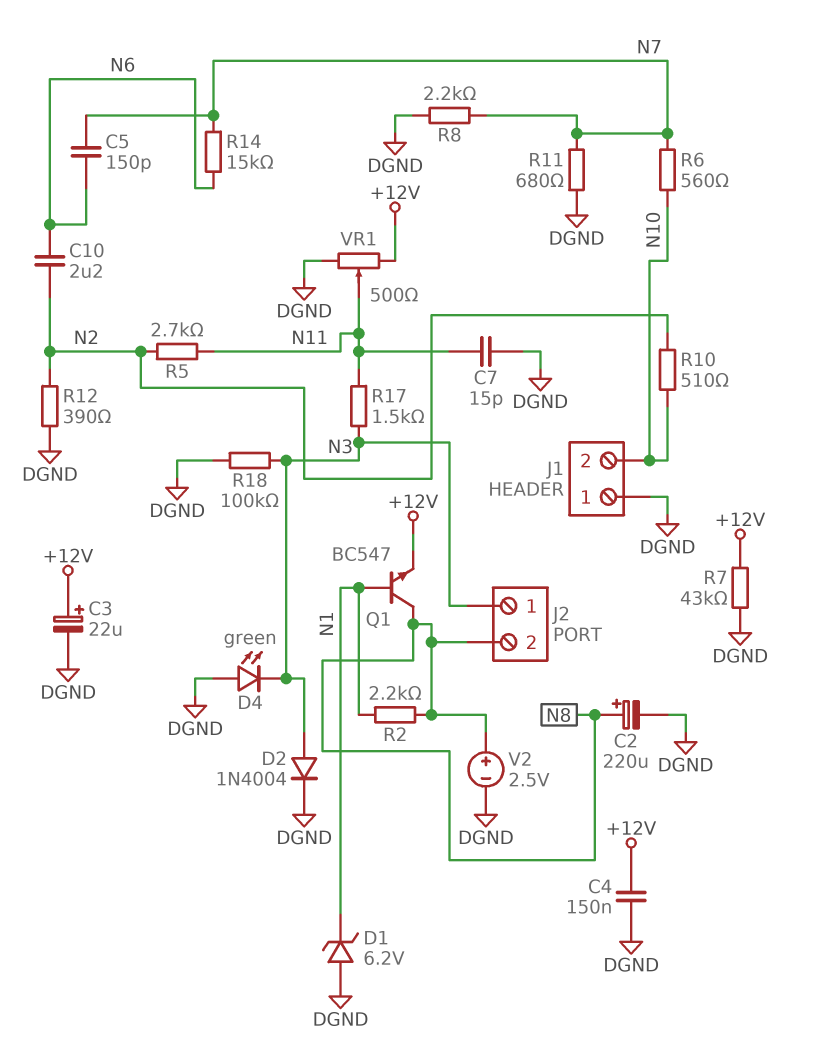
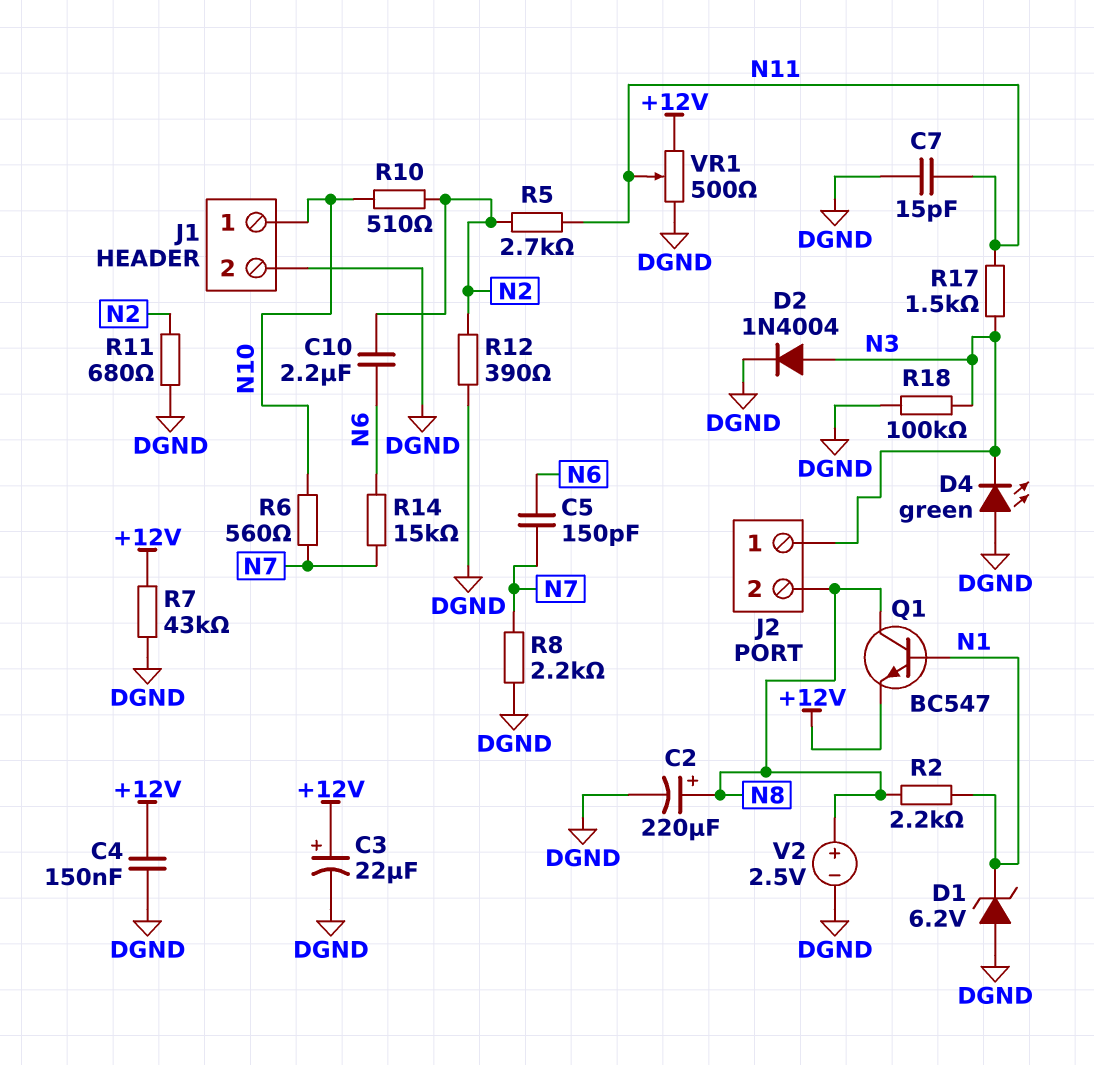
J1 pin 1: DGND -> N10
J1 pin 2: N10 -> DGND
R11: 680 (DGND, N7) -> 680 (DGND, N2)

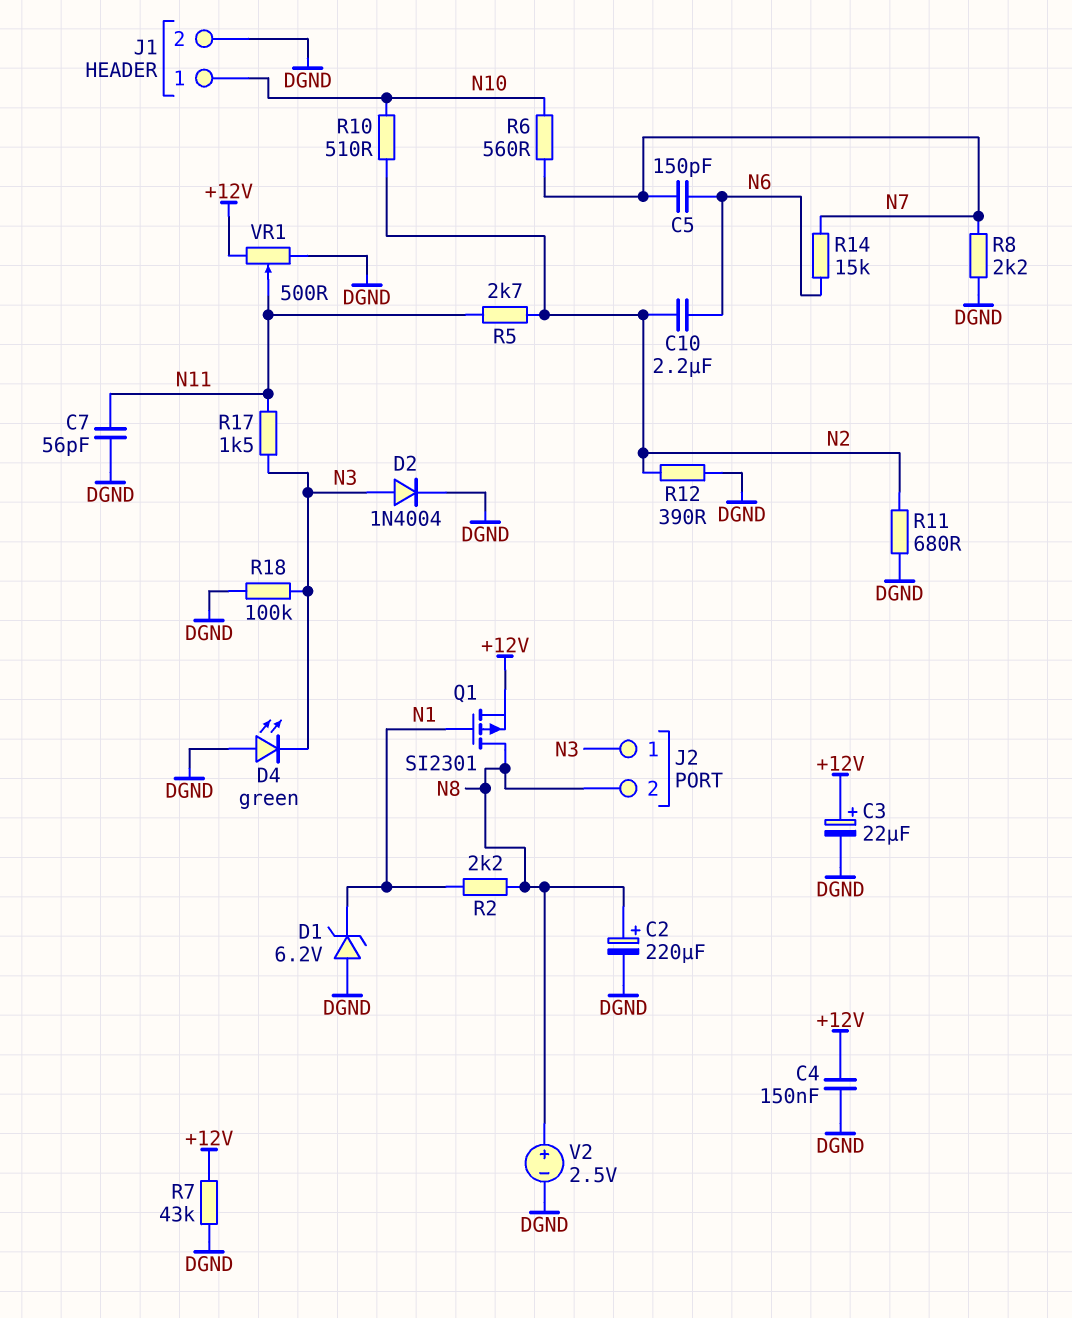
C7: 15pF (DGND, N11) -> 56pF (DGND, N11)
Q1: NPN BC547 (B N1, C N8, E +12V) -> PMOS SI2301 (G N1, D N8, S +12V)

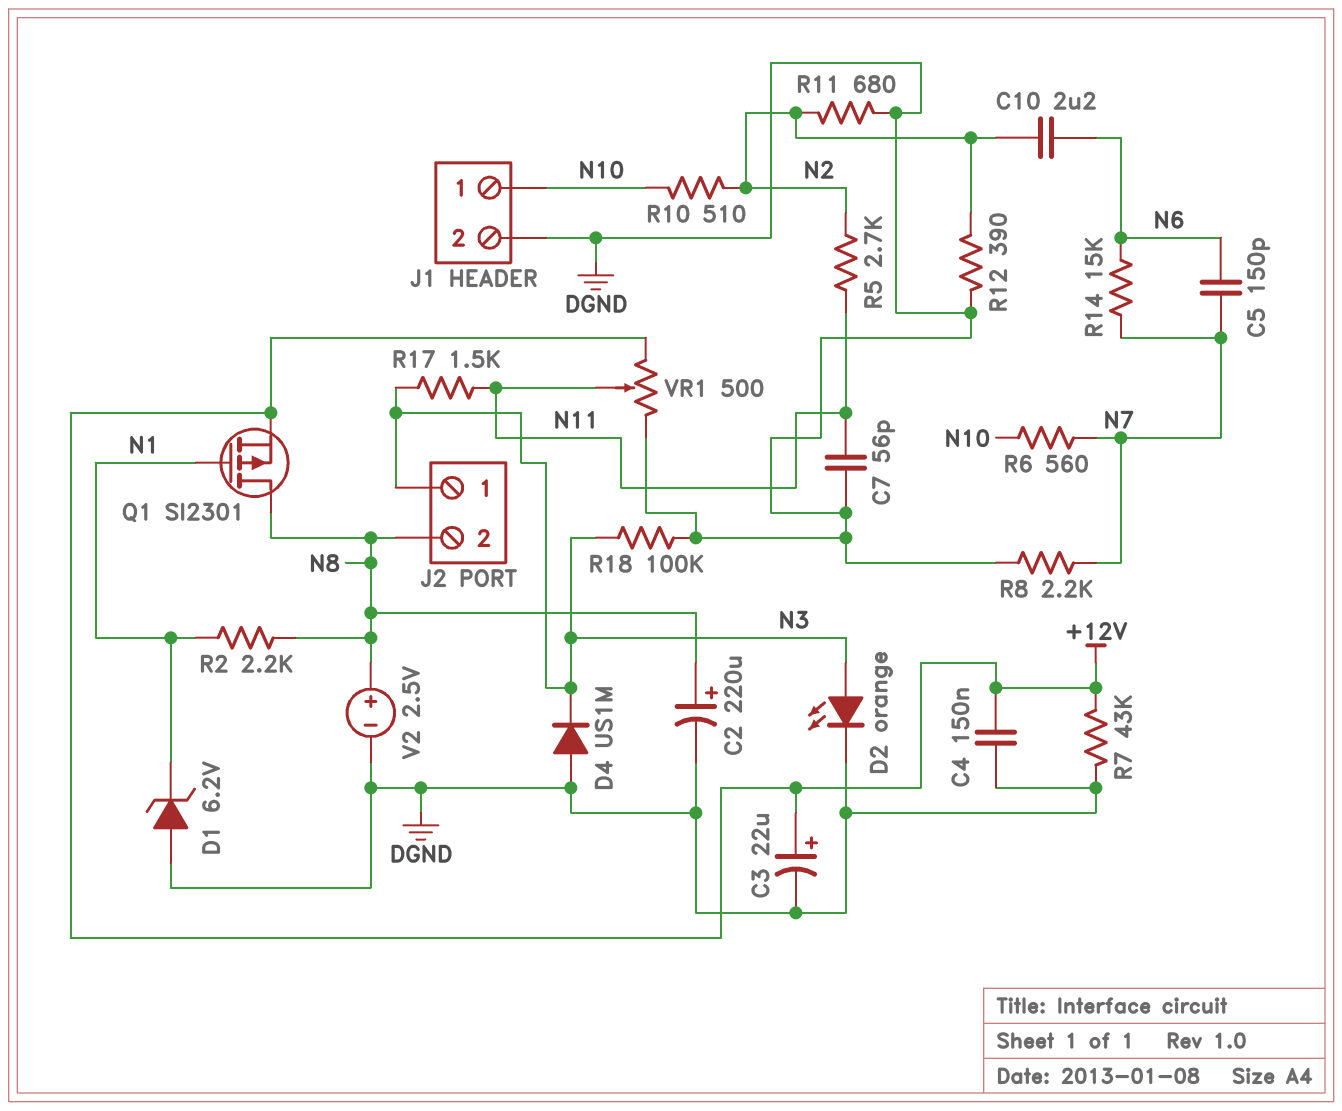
D2: diode 1N4004 (A N3, K DGND) -> LED orange (A N3, K DGND)
D4: LED green (A DGND, K N3) -> diode US1M (A DGND, K N3)

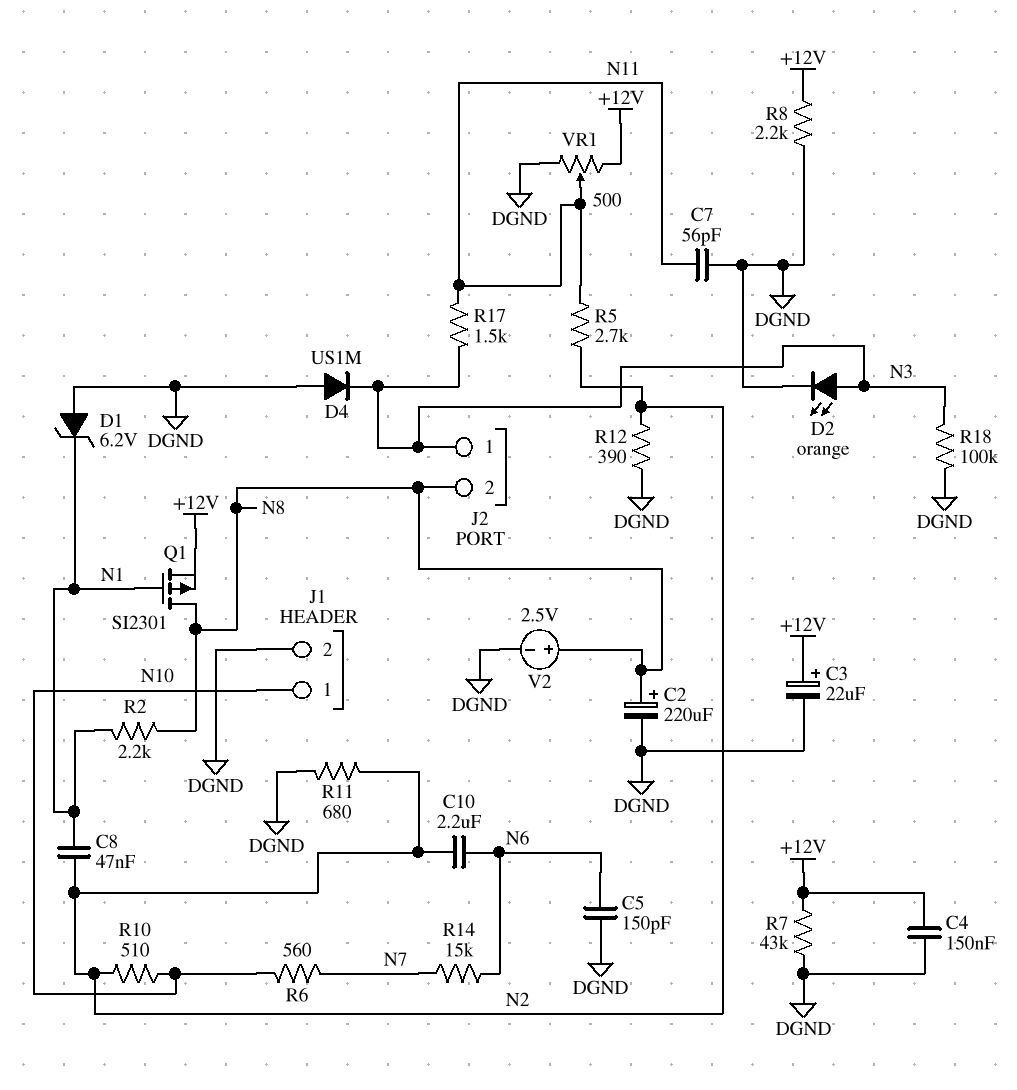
C5: 150pF (N6, N7) -> 150pF (DGND, N6)
C8: none -> 47nF (N1, N2)
R8: 2.2k (DGND, N7) -> 2.2k (+12V, DGND)

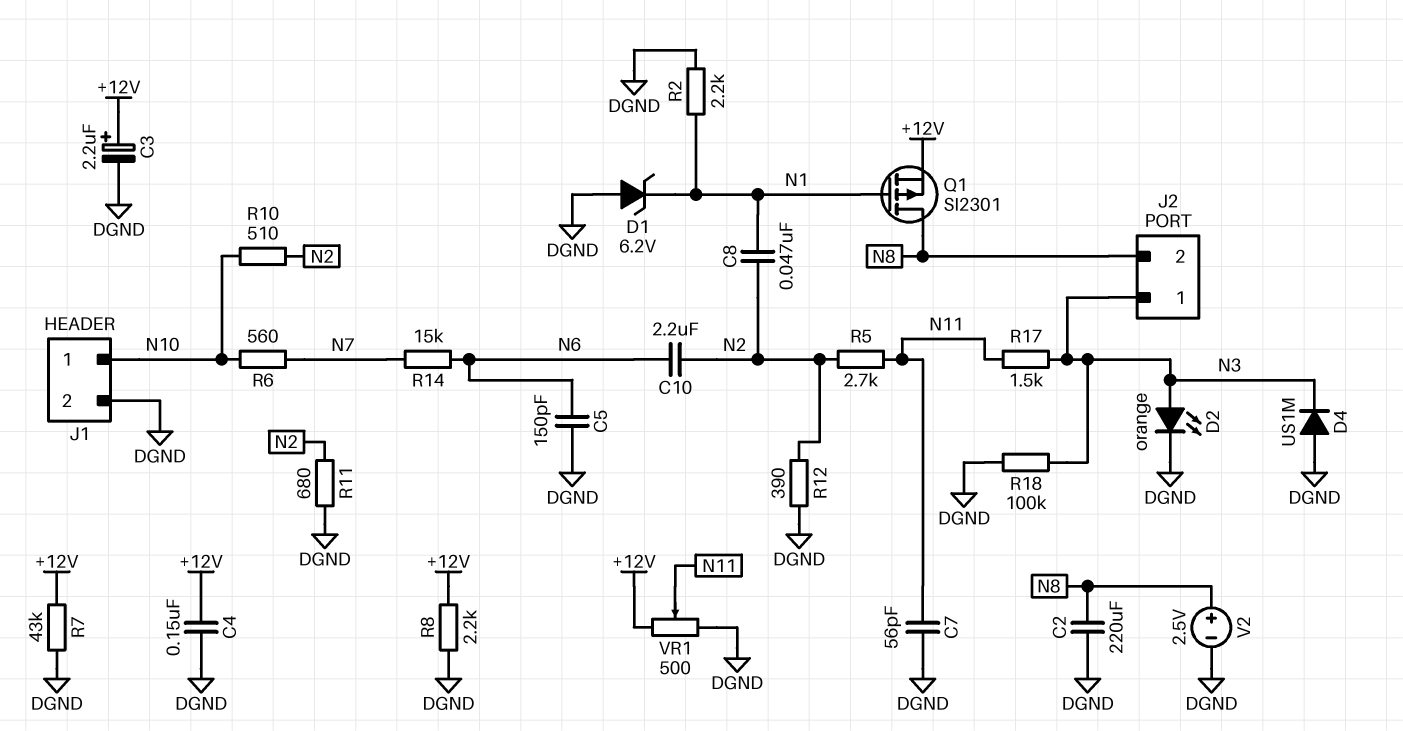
C2: 220uF (plus N8, minus DGND) -> 220uF (DGND, N8)
C3: 22uF (plus +12V, minus DGND) -> 2.2uF (plus +12V, minus DGND)
R2: 2.2k (N1, N8) -> 2.2k (DGND, N1)

